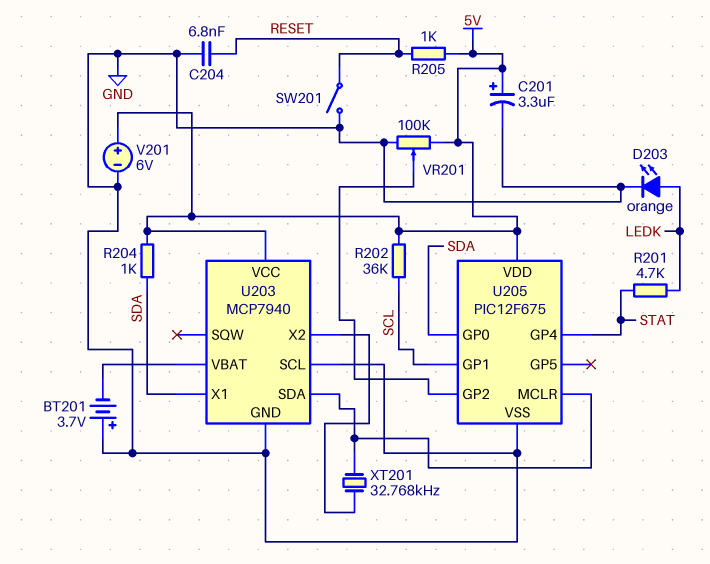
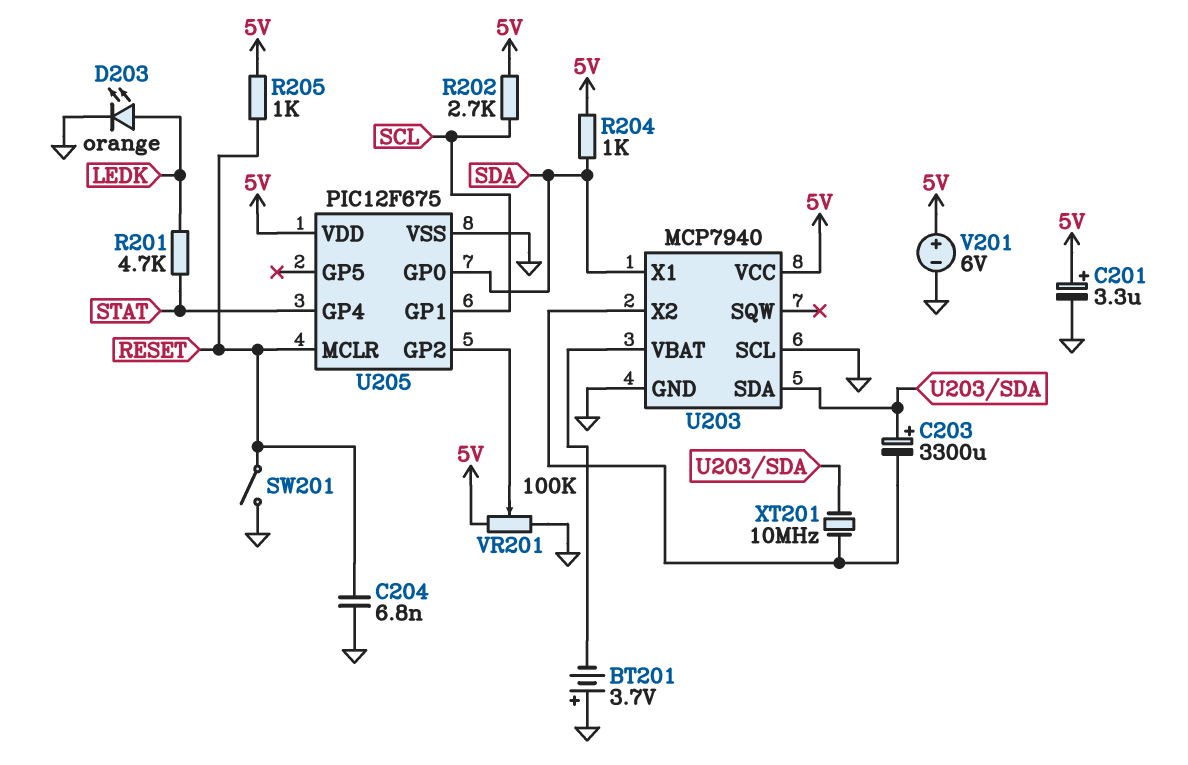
C203: none -> 3300uF (plus U203/SDA, minus U203/X2)
R202: 36k (5V, SCL) -> 2.7k (5V, SCL)
U205 pin MCLR: U203/SDA -> RESET
XT201: 32.768kHz (U203/SDA, U203/X2) -> 10MHz (U203/SDA, U203/X2)

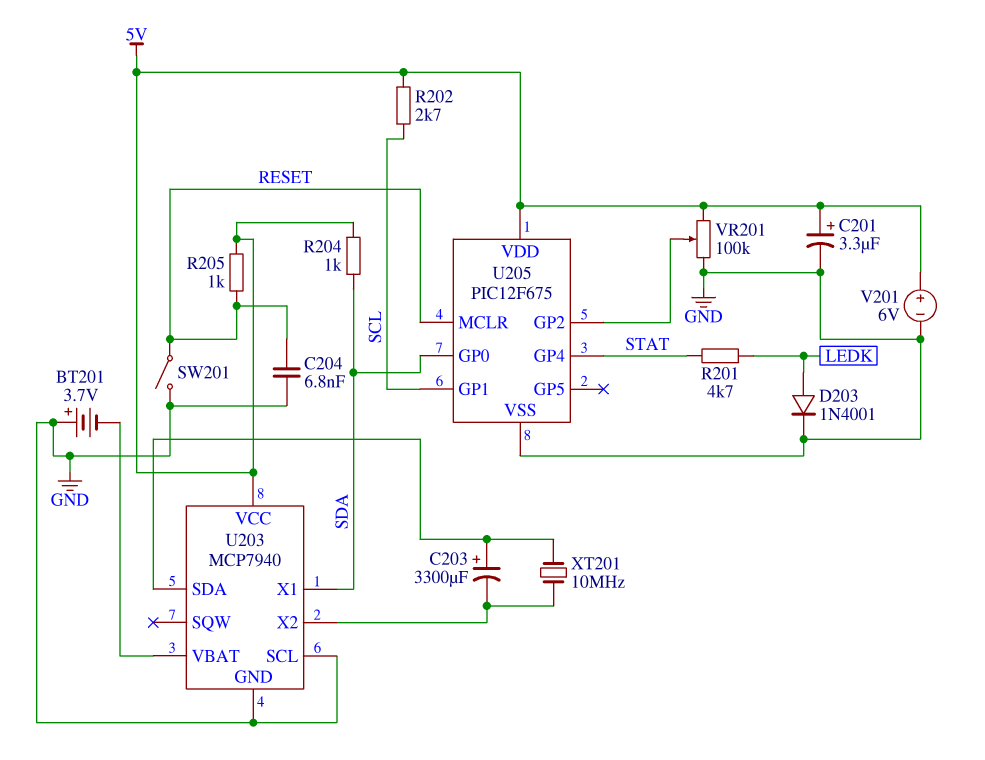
D203: LED orange (A LEDK, K GND) -> diode 1N4001 (A LEDK, K GND)

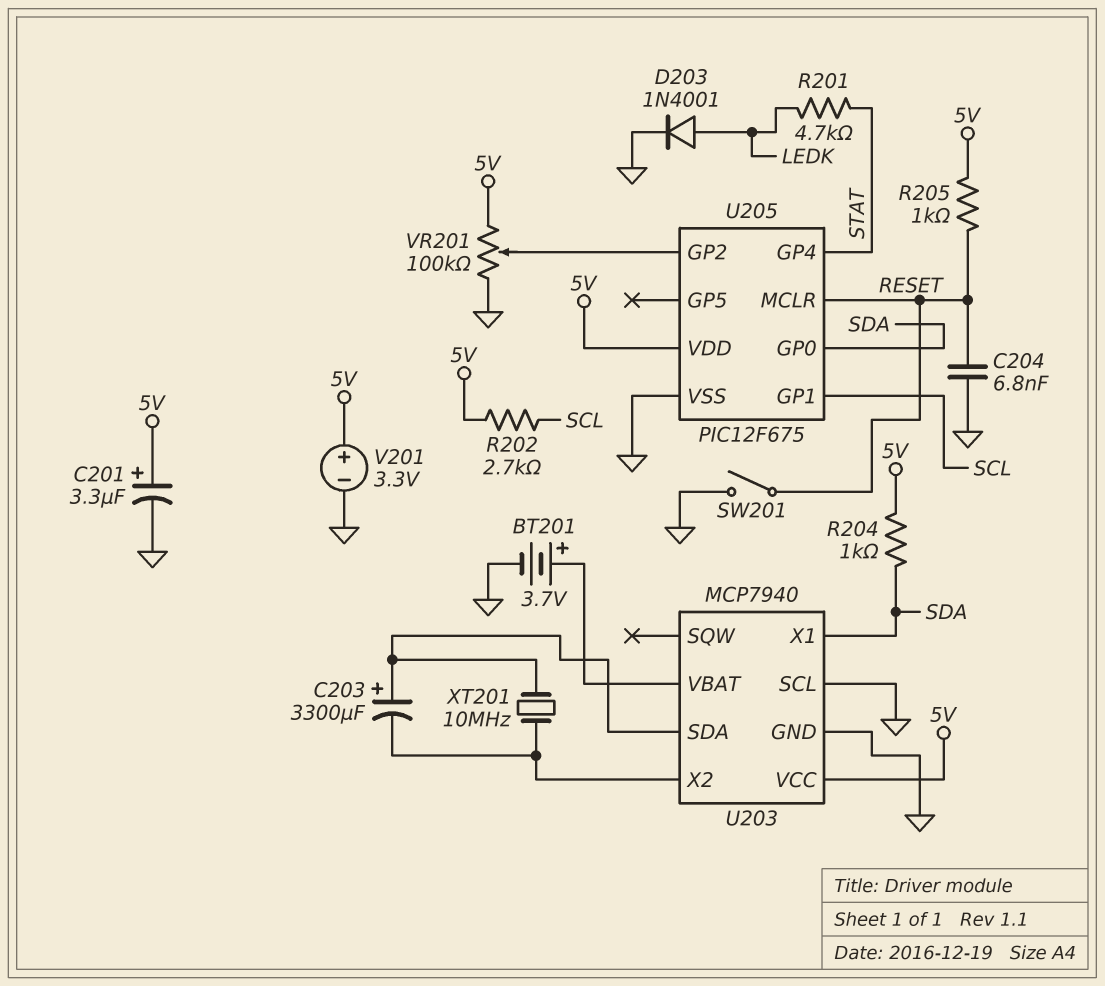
BT201: 3.7V (plus GND, minus U203/VBAT) -> 3.7V (plus U203/VBAT, minus GND)
V201: 6V (plus 5V, minus GND) -> 3.3V (plus 5V, minus GND)

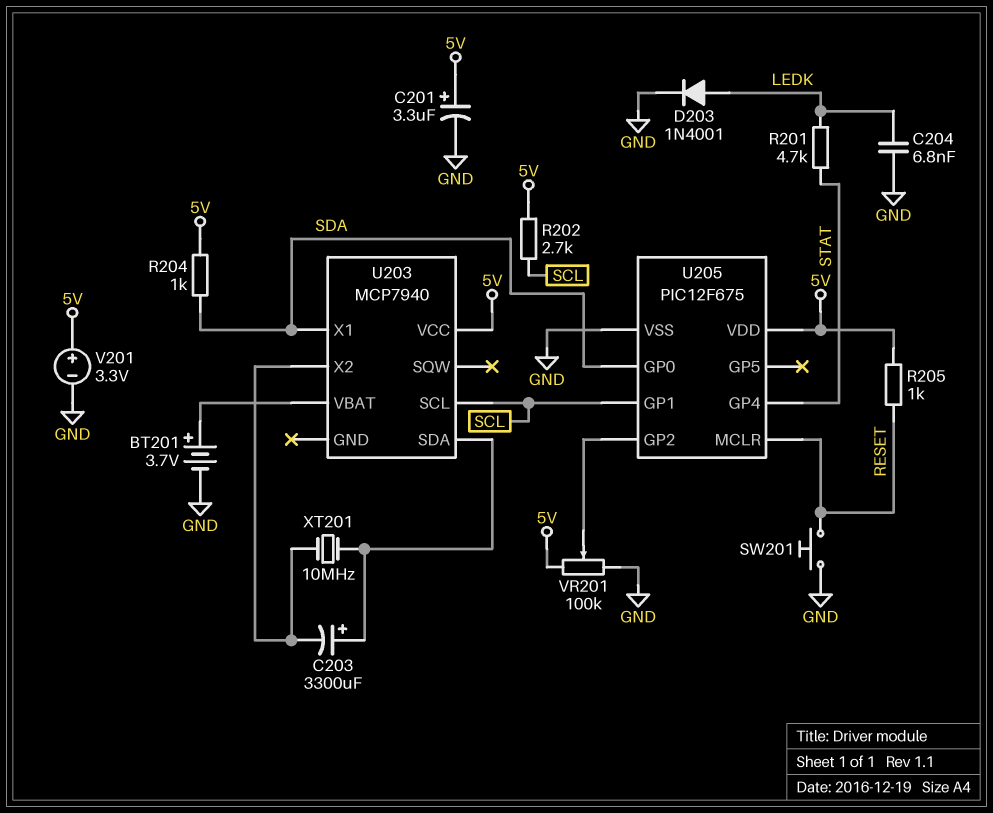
C204: 6.8nF (GND, RESET) -> 6.8nF (GND, LEDK)
SW201: switch (GND, RESET) -> button (GND, RESET)
U203 pin GND: GND -> none
U203 pin SCL: GND -> SCL

